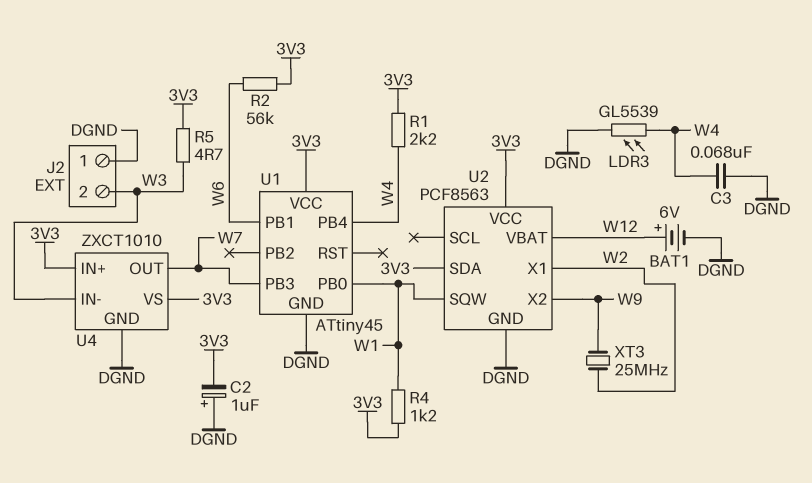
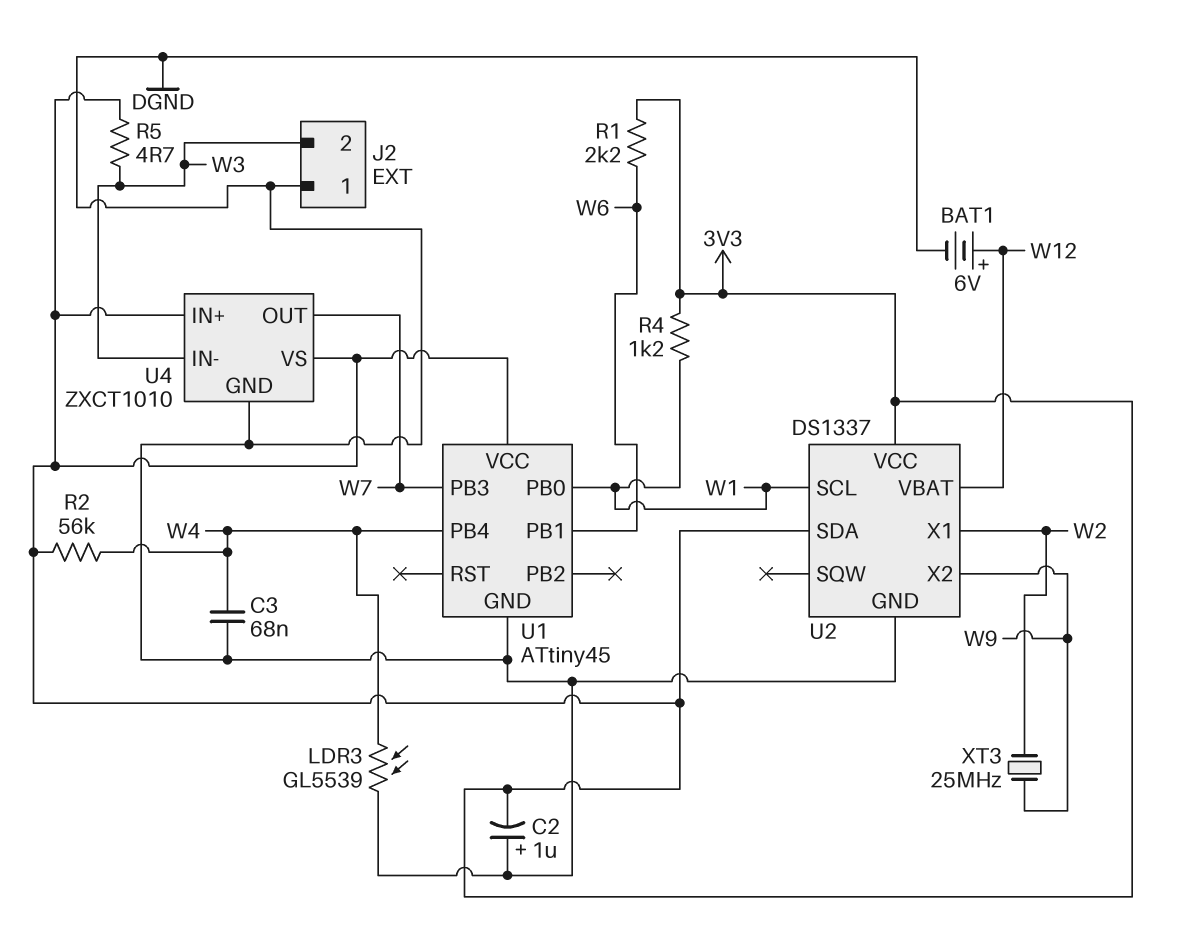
R1: 2.2k (3V3, W4) -> 2.2k (3V3, W6)
R2: 56k (3V3, W6) -> 56k (3V3, W4)
U2: PCF8563 -> DS1337
U2 pin SCL: none -> W1
U2 pin SQW: W1 -> none

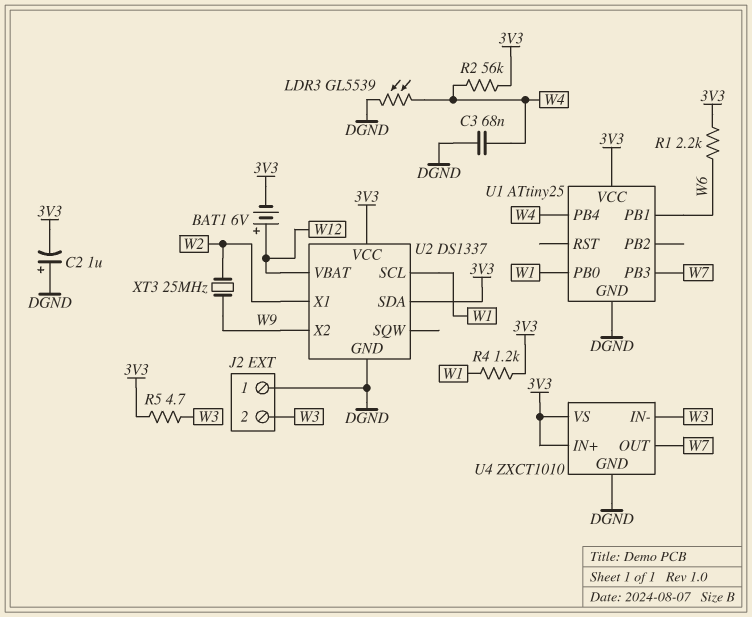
BAT1: 6V (plus W12, minus DGND) -> 6V (plus W12, minus 3V3)
U1: ATtiny45 -> ATtiny25

